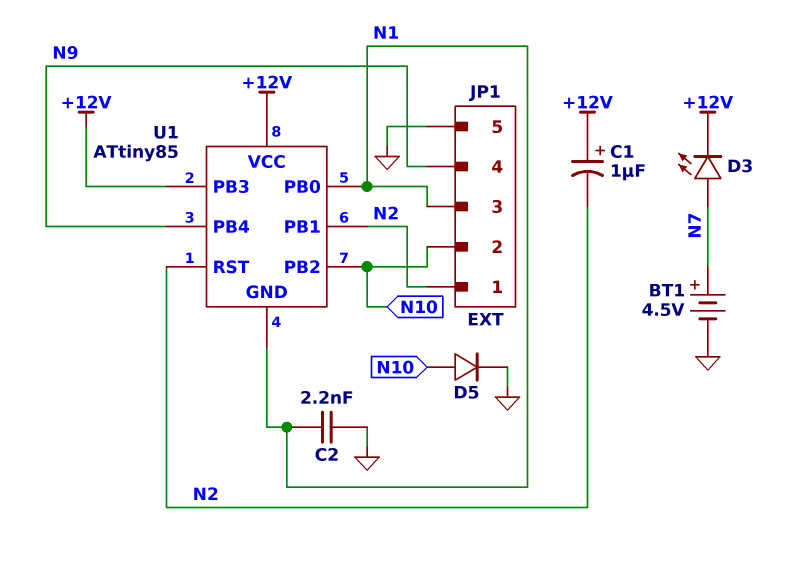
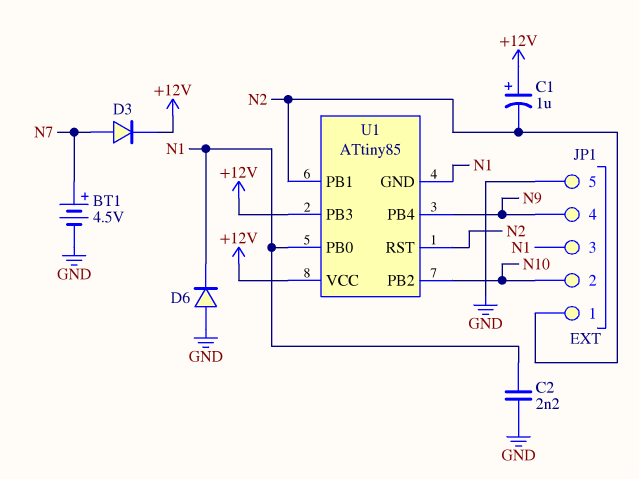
D3: LED (A N7, K +12V) -> diode (A N7, K +12V)
D5: diode (A N10, K GND) -> none
D6: none -> diode (A GND, K N1)

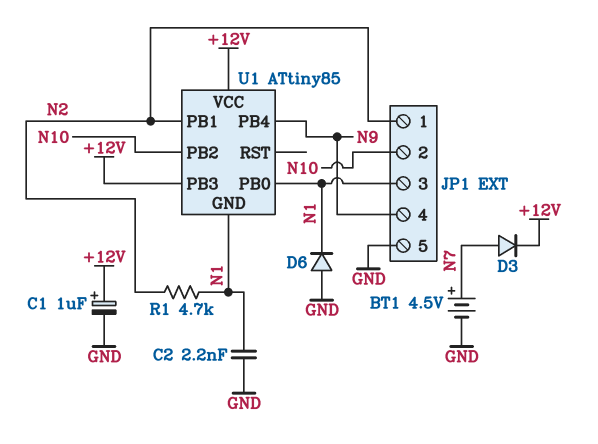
C1: 1uF (plus +12V, minus N2) -> 1uF (plus +12V, minus GND)
R1: none -> 4.7k (N1, N2)
U1 pin RST: N2 -> none

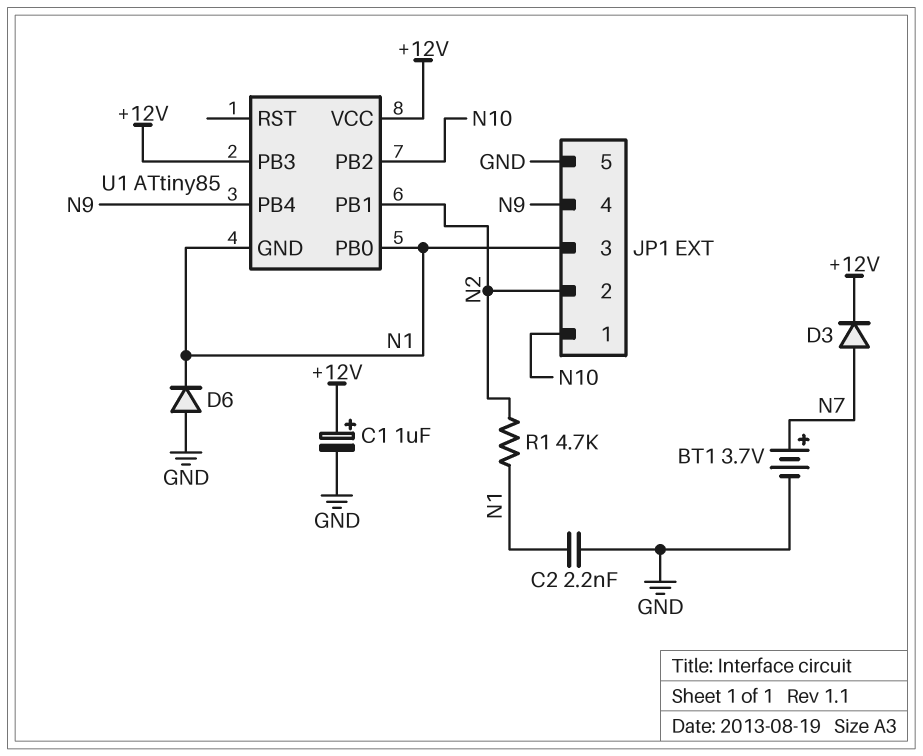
BT1: 4.5V (plus N7, minus GND) -> 3.7V (plus N7, minus GND)
JP1 pin 1: N2 -> N10
JP1 pin 2: N10 -> N2

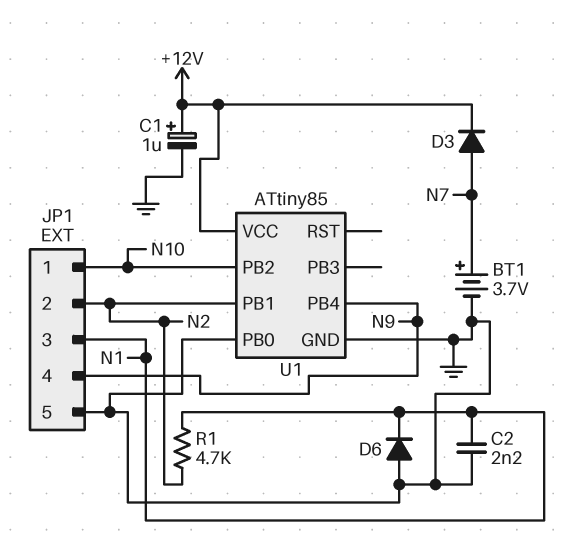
U1 pin GND: N1 -> GND
U1 pin PB0: N1 -> GND
U1 pin PB3: +12V -> none

